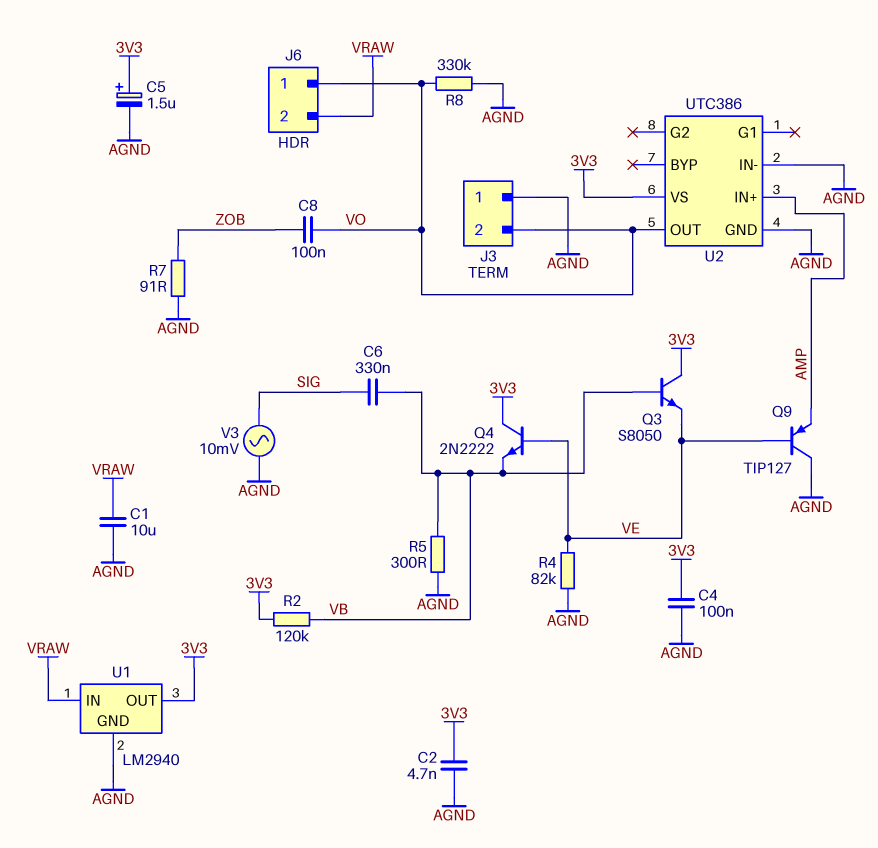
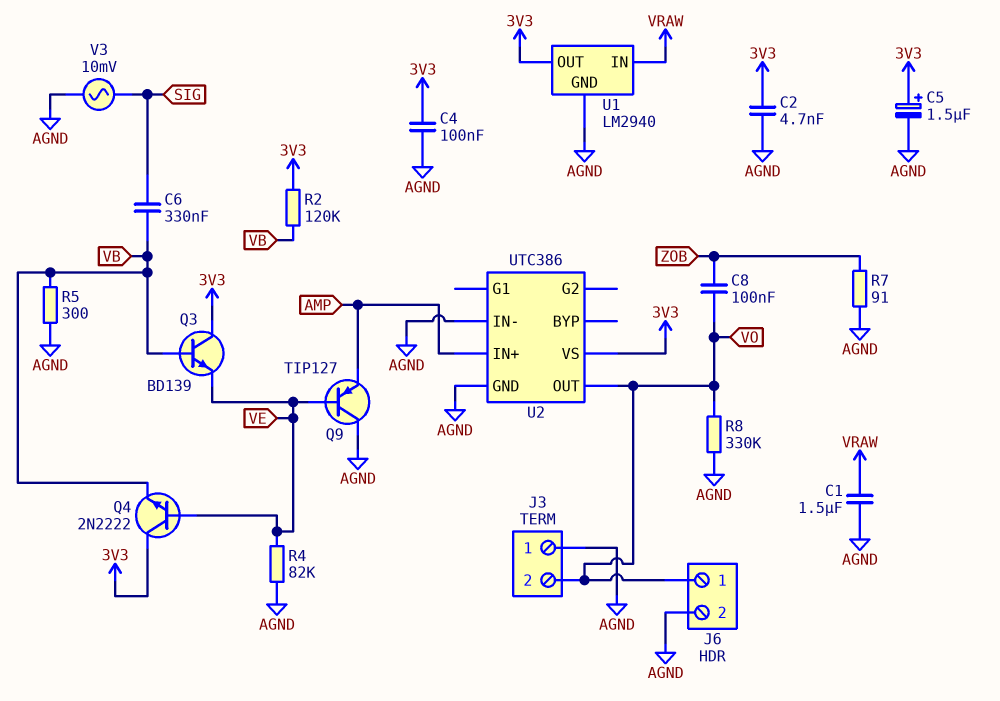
C1: 10uF (AGND, VRAW) -> 1.5uF (AGND, VRAW)
J6 pin 2: VRAW -> AGND
Q3: NPN S8050 (B VB, C 3V3, E VE) -> NPN BD139 (B VB, C 3V3, E VE)

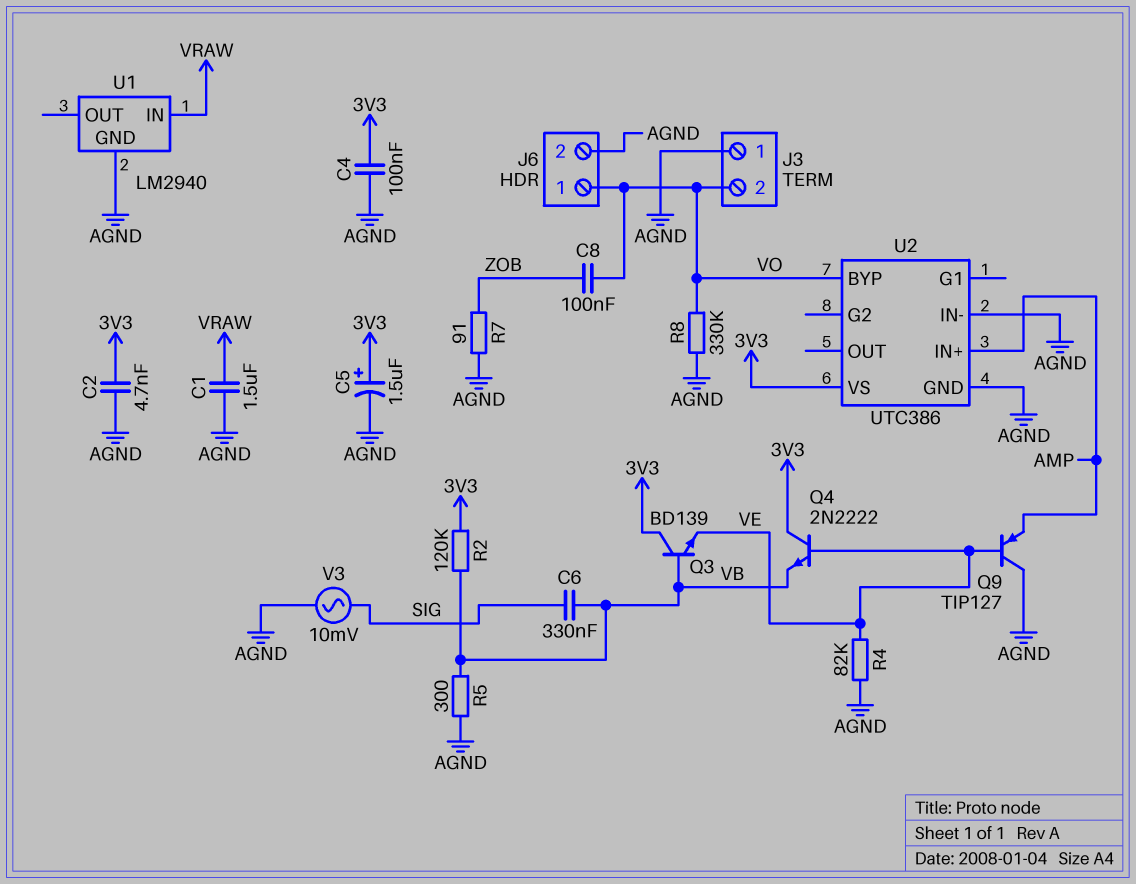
U1 pin OUT: 3V3 -> none
U2 pin BYP: none -> VO
U2 pin OUT: VO -> none

